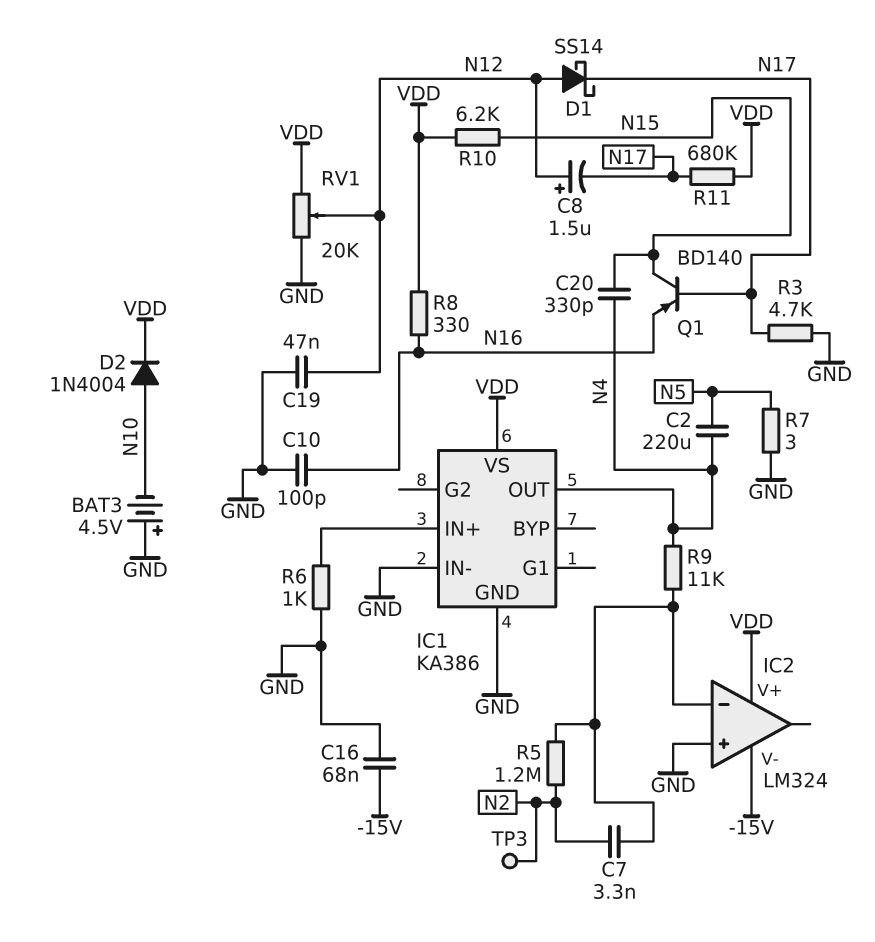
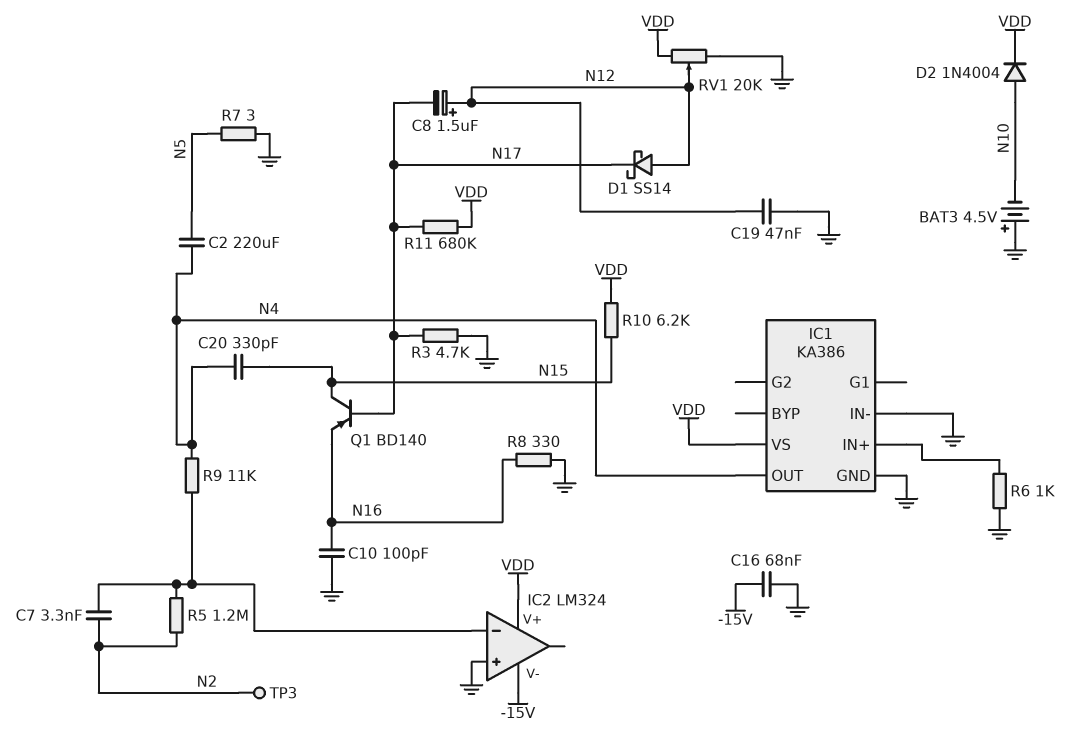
R8: 330 (N16, VDD) -> 330 (GND, N16)

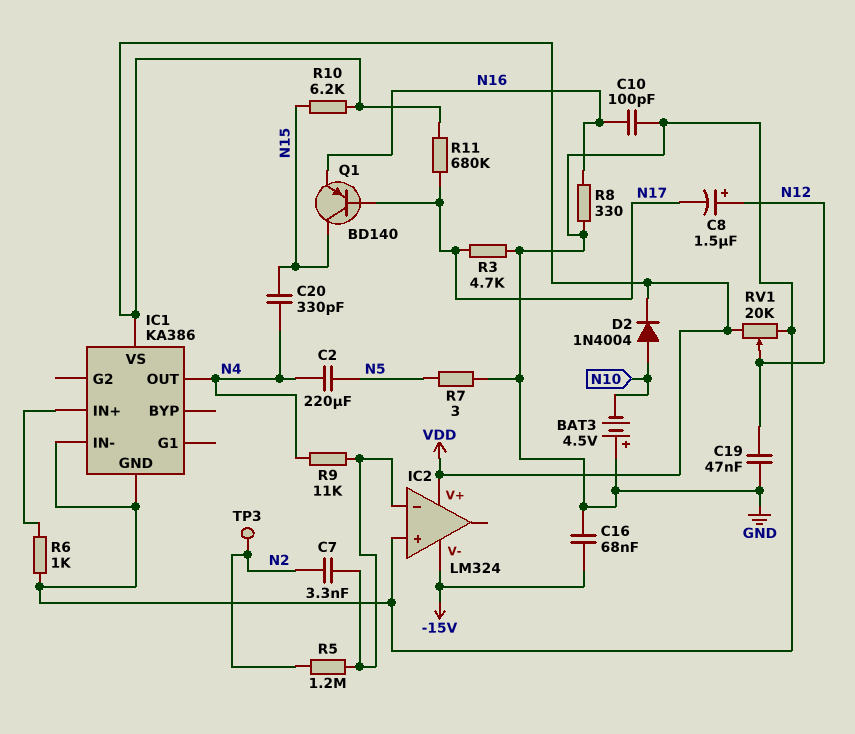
D1: schottky SS14 (A N12, K N17) -> none

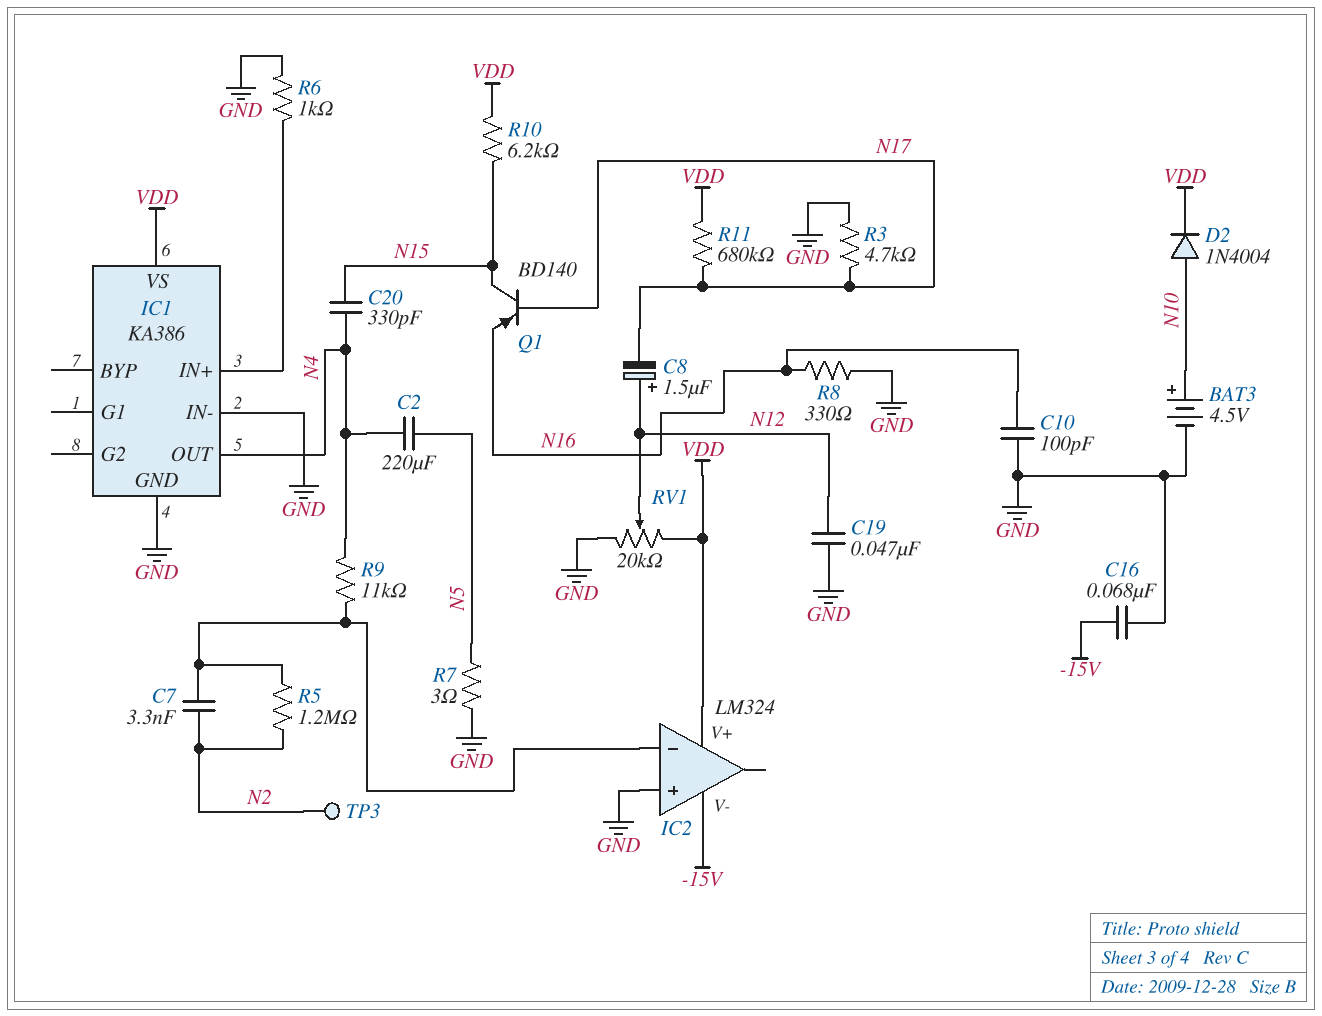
BAT3: 4.5V (plus GND, minus N10) -> 4.5V (plus N10, minus GND)

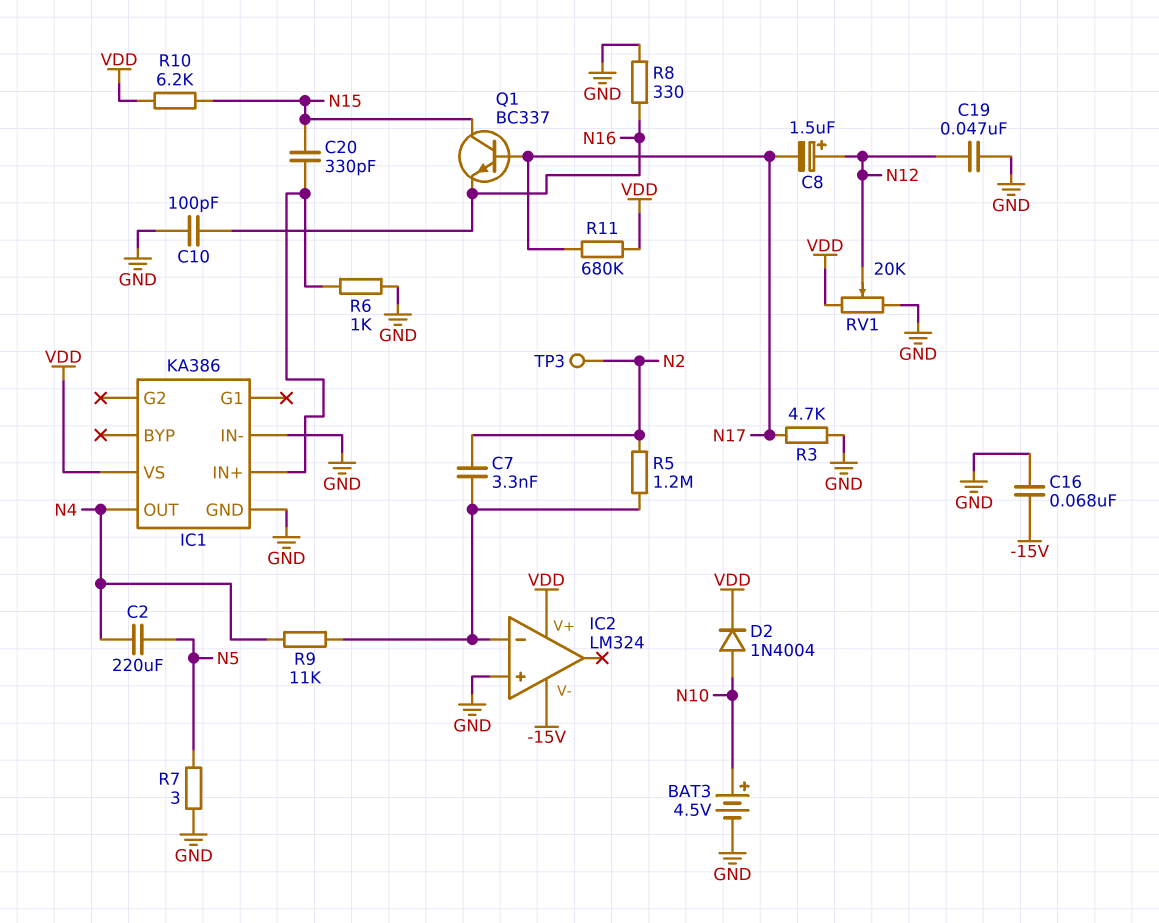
C20: 330pF (N4, N15) -> 330pF (IC1/IN+, N15)
Q1: PNP BD140 (B N17, C N15, E N16) -> NPN BC337 (B N17, C N15, E N16)

